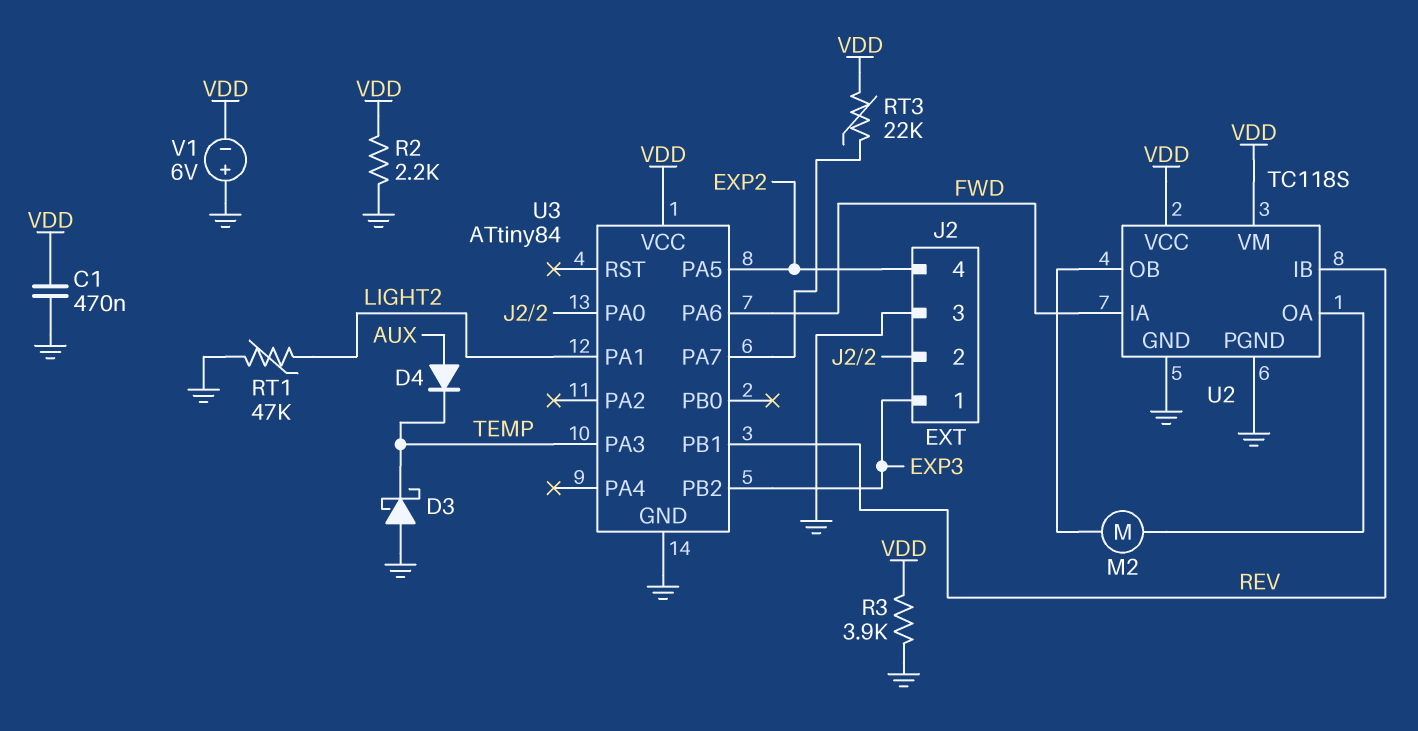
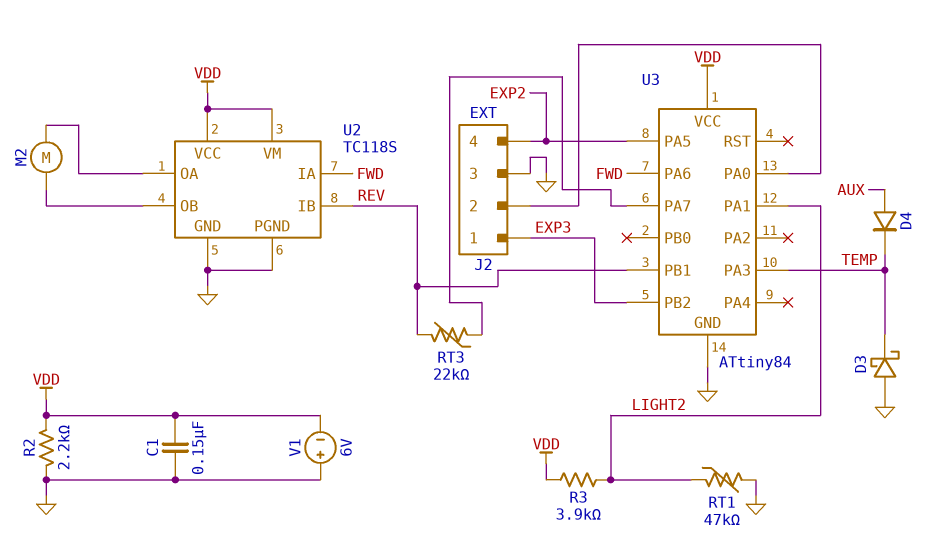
C1: 470nF (GND, VDD) -> 150nF (GND, VDD)
R3: 3.9k (GND, VDD) -> 3.9k (LIGHT2, VDD)
RT3: 22k (U3/PA7, VDD) -> 22k (REV, U3/PA7)

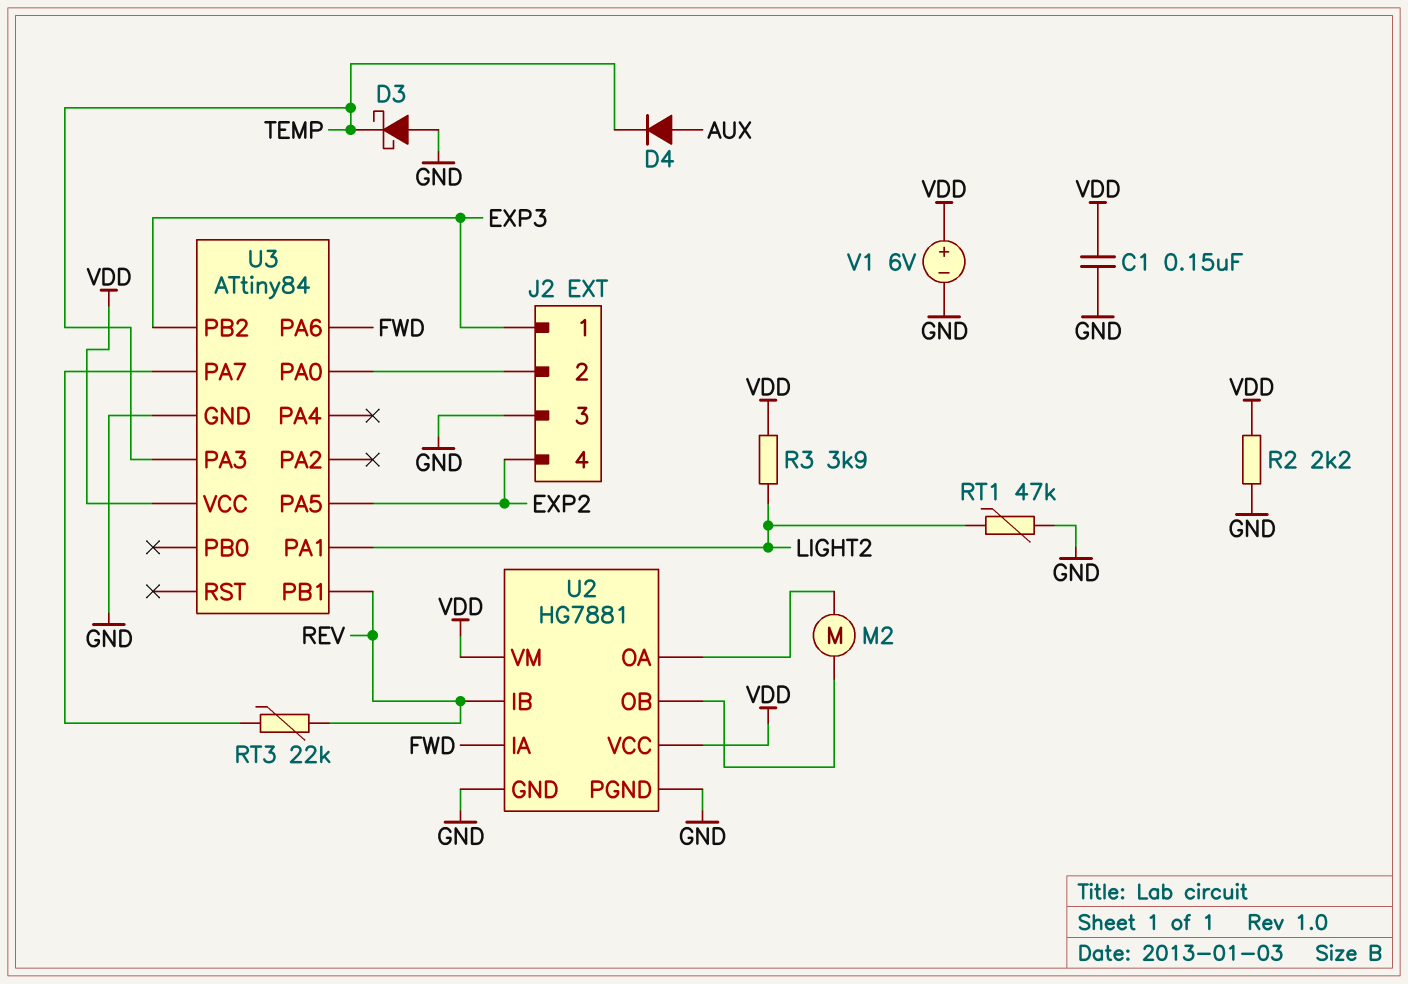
U2: TC118S -> HG7881
V1: 6V (plus GND, minus VDD) -> 6V (plus VDD, minus GND)

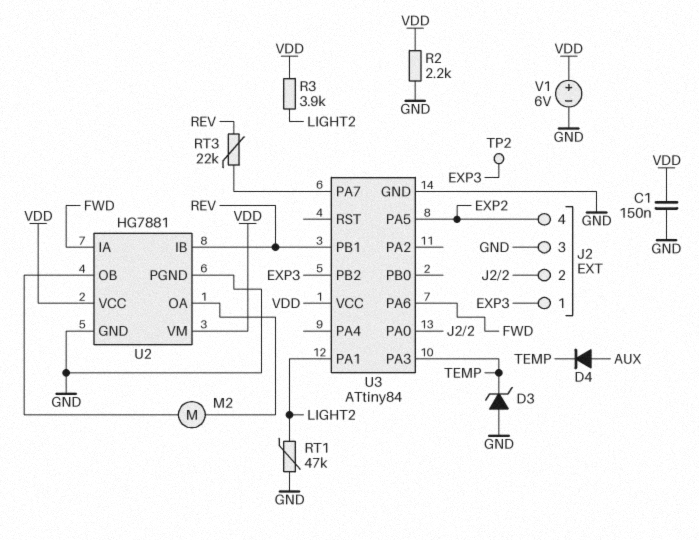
D3: schottky (A GND, K TEMP) -> zener (A GND, K TEMP)
TP2: none -> test point (EXP3)

